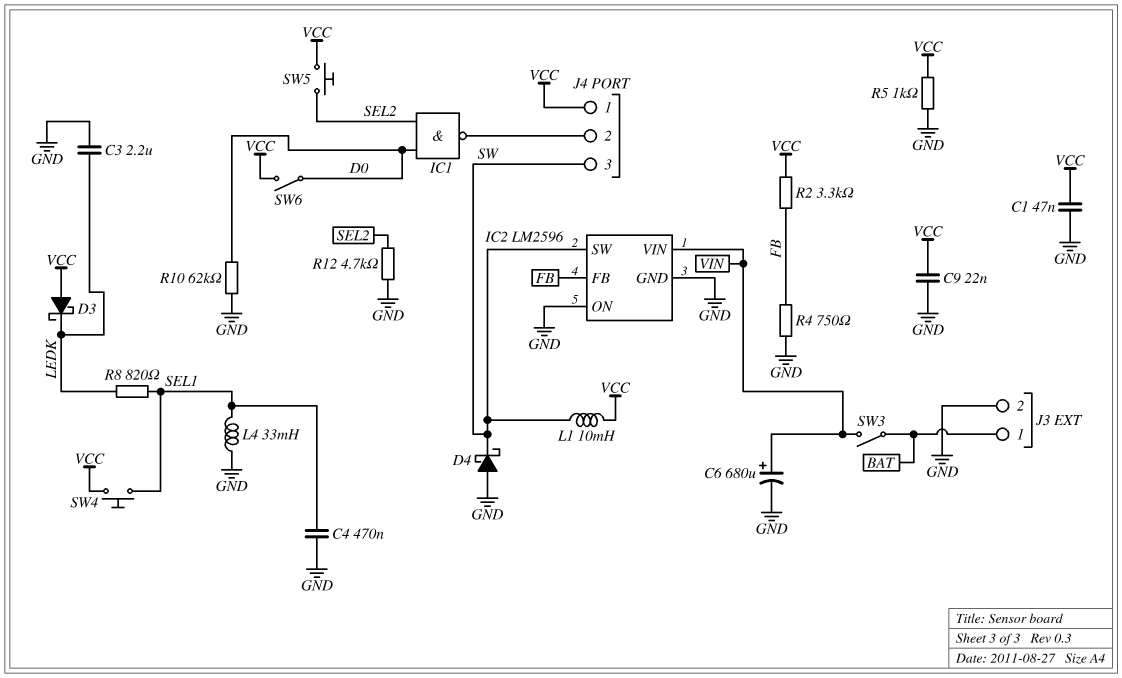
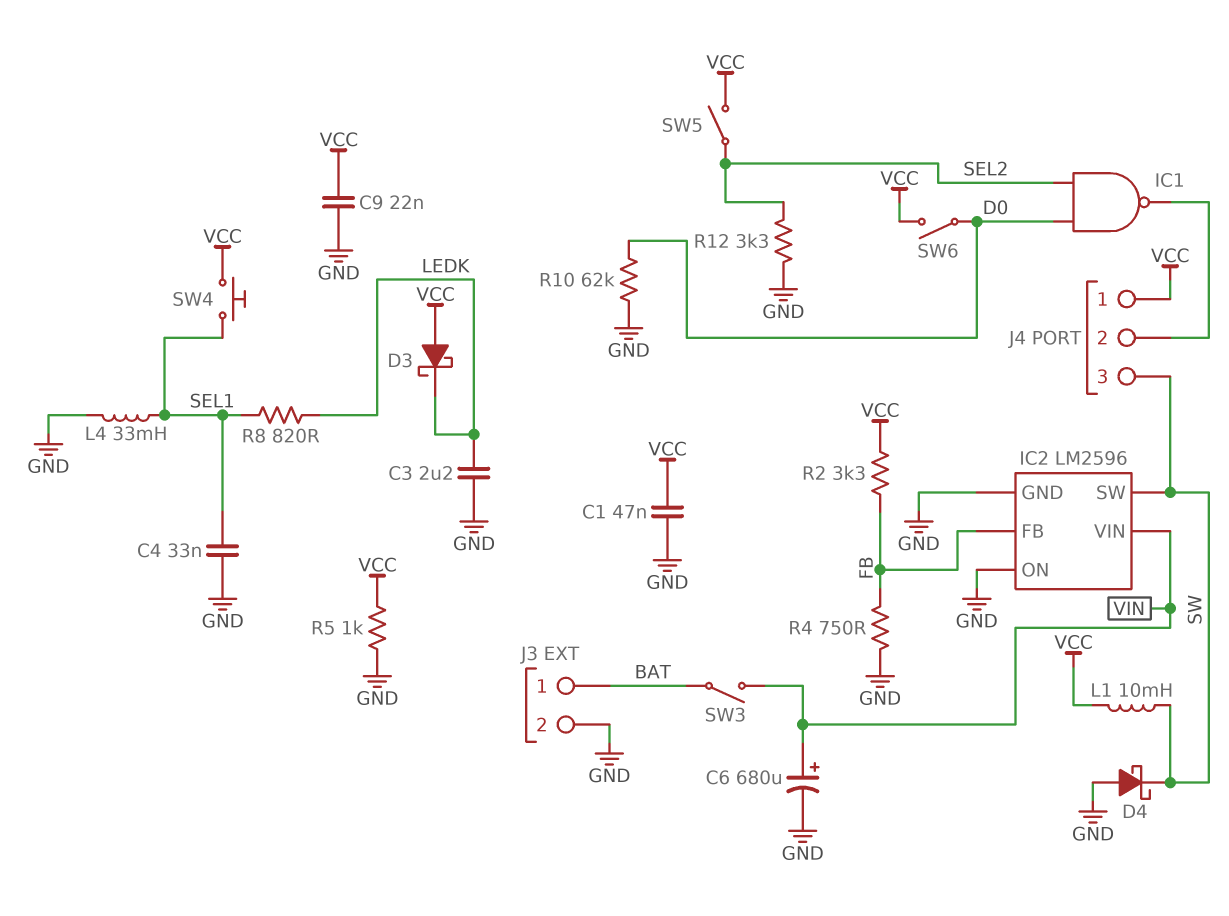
C4: 470nF (GND, SEL1) -> 33nF (GND, SEL1)
R12: 4.7k (GND, SEL2) -> 3.3k (GND, SEL2)
SW5: button (SEL2, VCC) -> switch (SEL2, VCC)

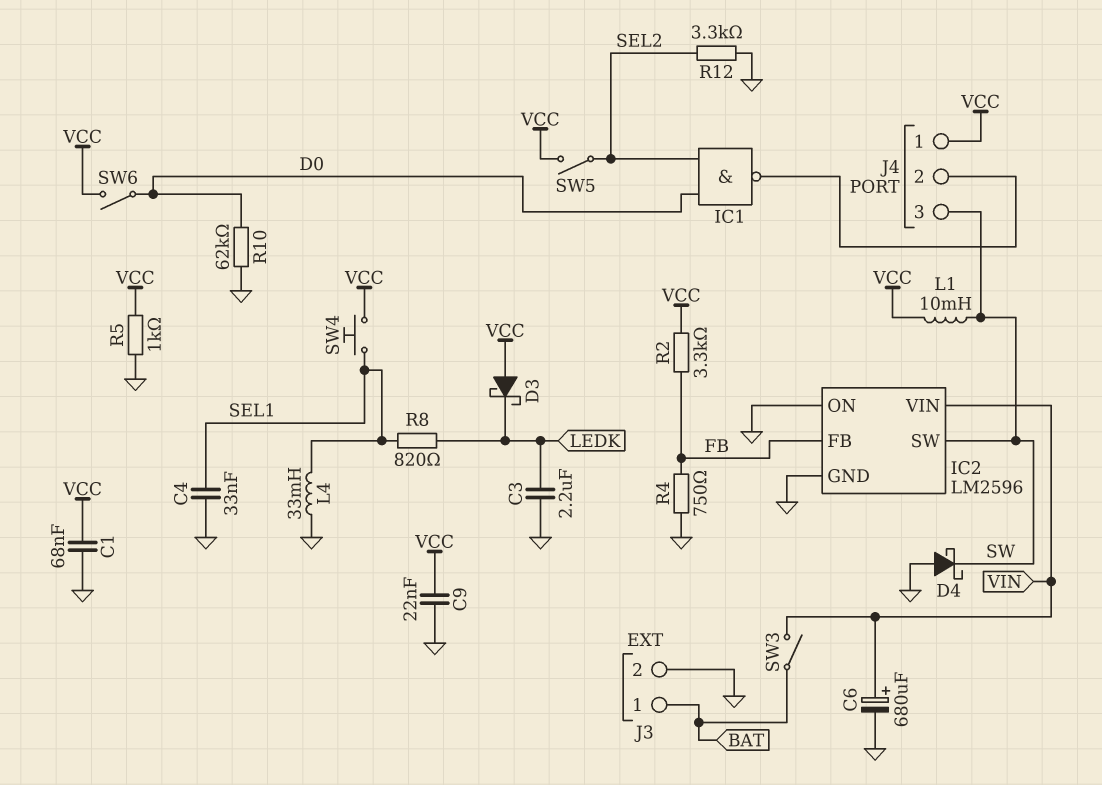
C1: 47nF (GND, VCC) -> 68nF (GND, VCC)

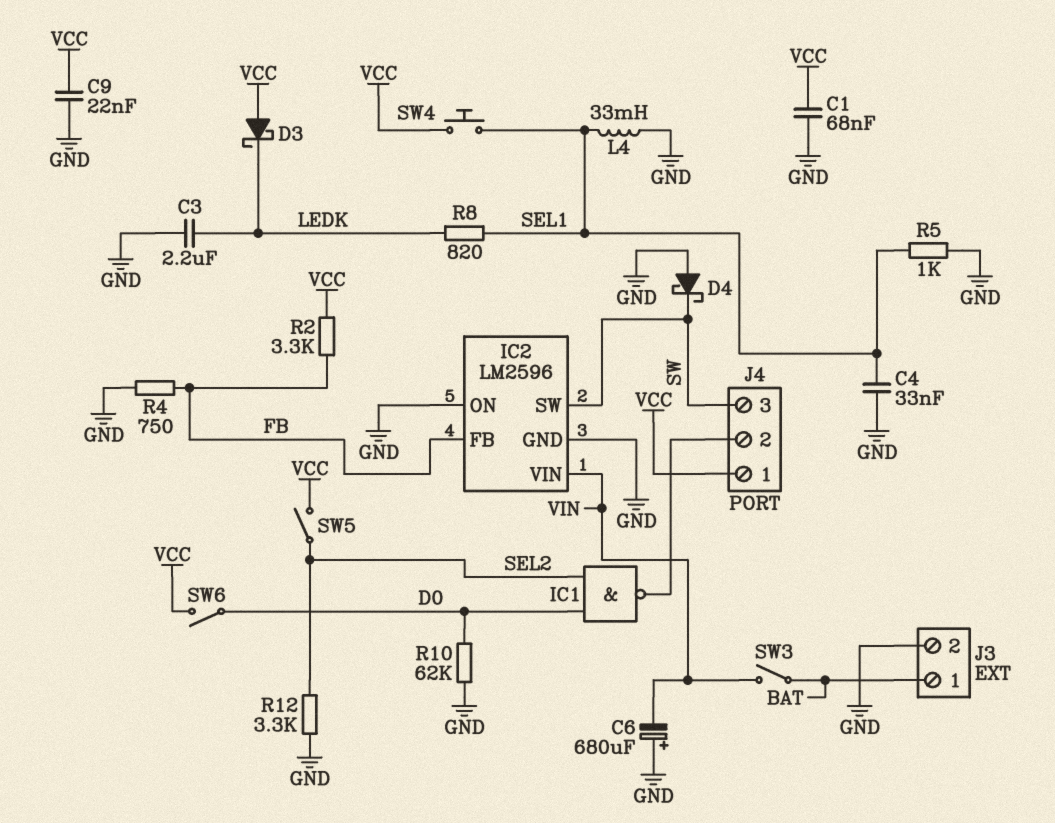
C6: 680uF (plus VIN, minus GND) -> 680uF (plus GND, minus VIN)
L1: 10mH (SW, VCC) -> none
R5: 1k (GND, VCC) -> 1k (GND, SEL1)

